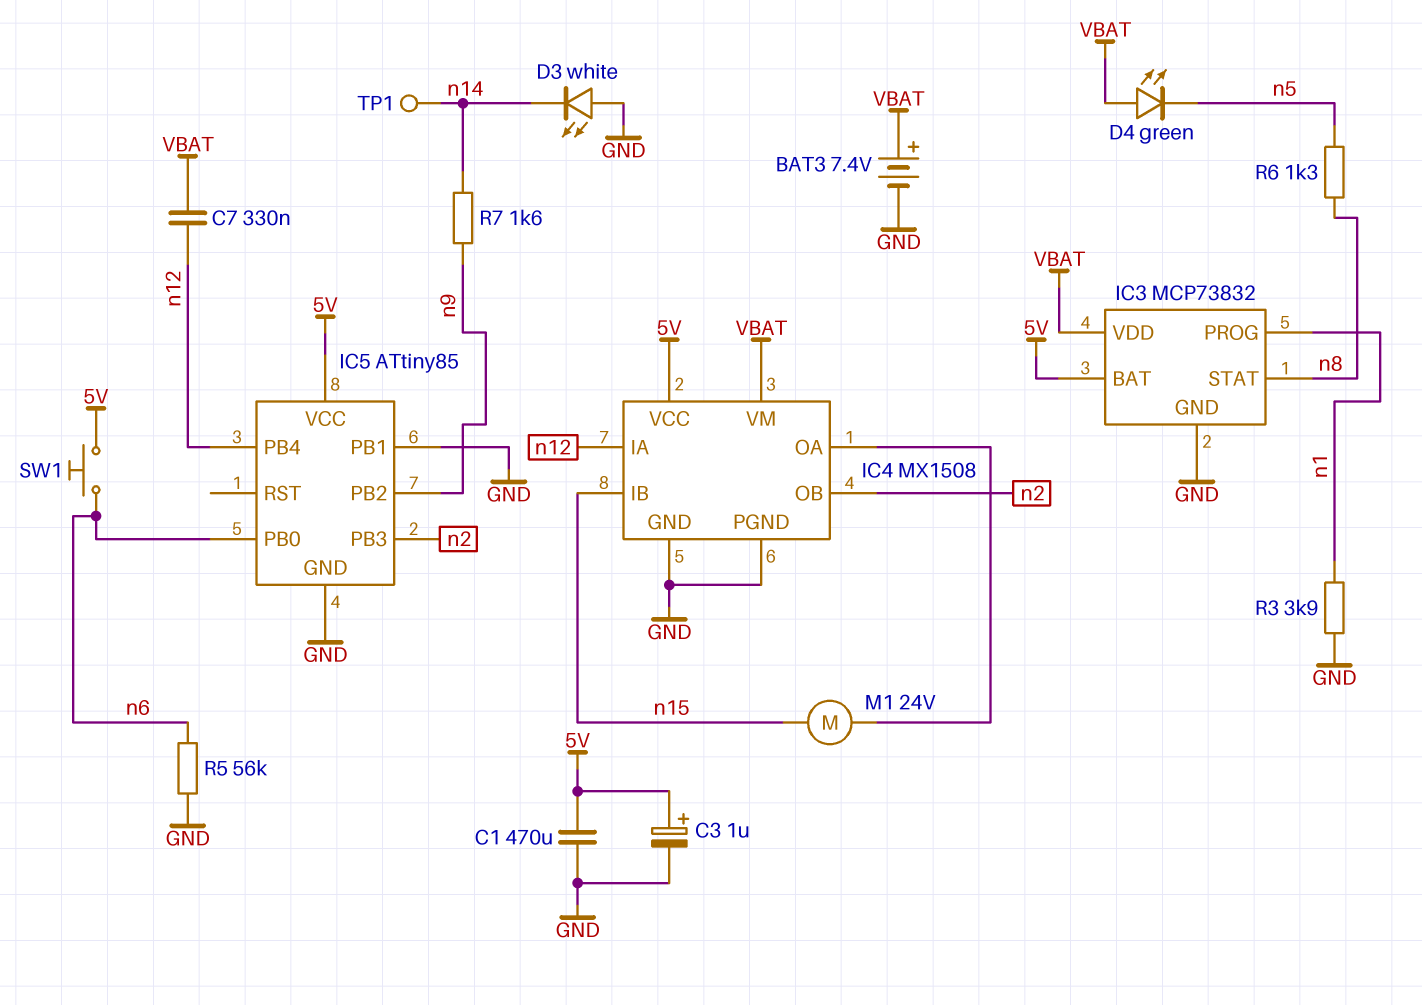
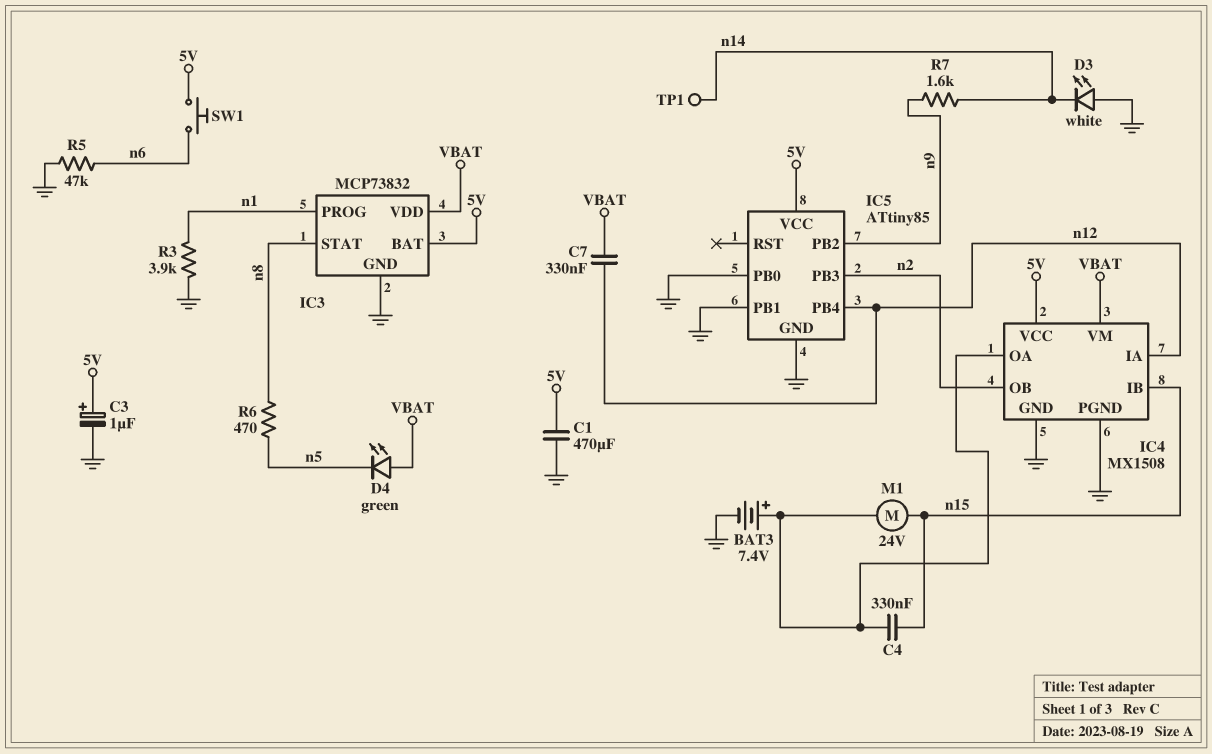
BAT3: 7.4V (plus VBAT, minus GND) -> 7.4V (plus IC4/OA, minus GND)
C4: none -> 330nF (IC4/OA, n15)
IC5 pin PB0: n6 -> GND
R5: 56k (GND, n6) -> 47k (GND, n6)
R6: 1.3k (n5, n8) -> 470 (n5, n8)

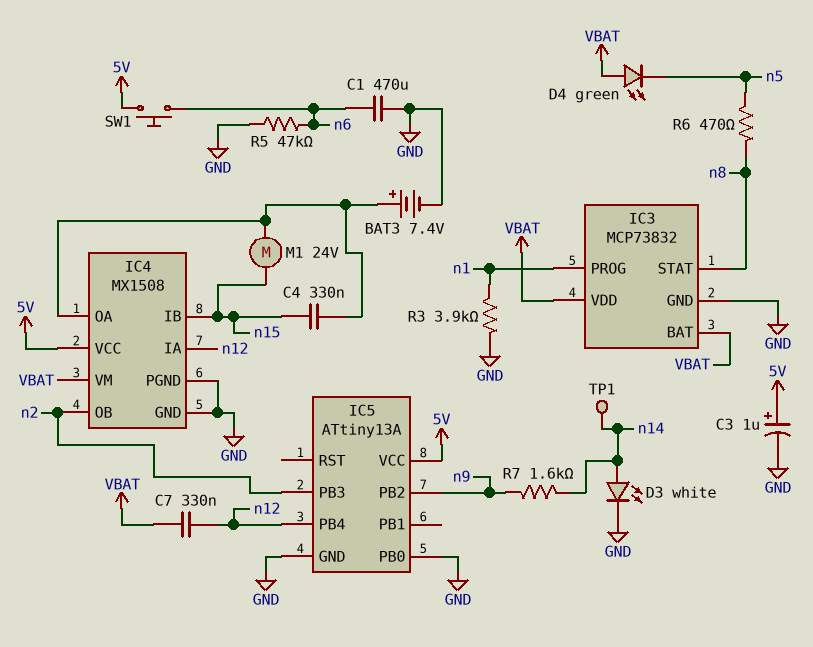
C1: 470uF (5V, GND) -> 470uF (GND, n6)
D3: LED white (A GND, K n14) -> LED white (A n14, K GND)
IC3 pin BAT: 5V -> VBAT
IC5: ATtiny85 -> ATtiny13A
IC5 pin PB1: GND -> none

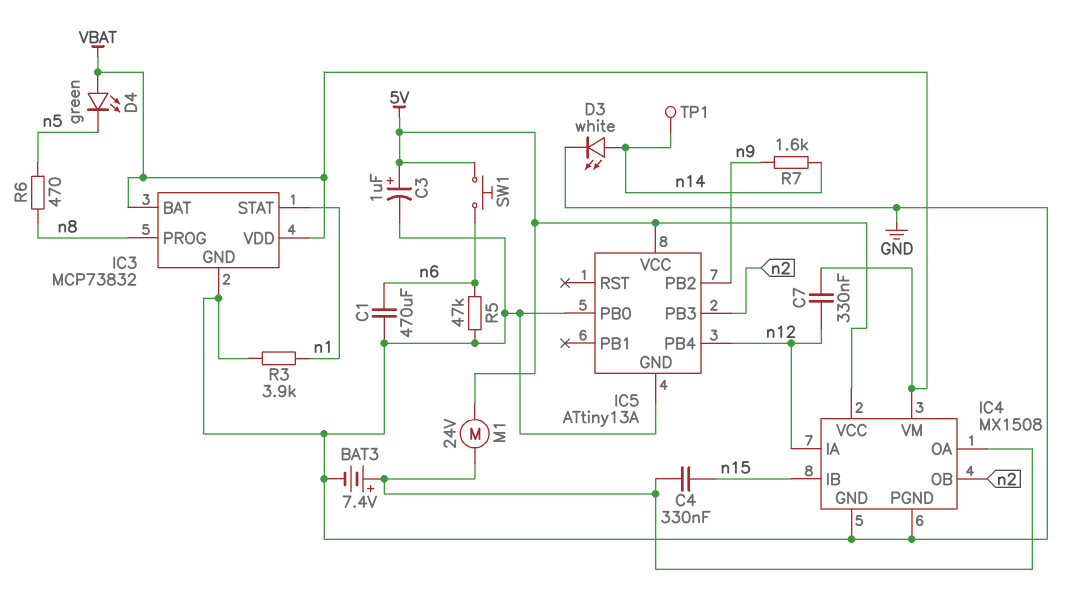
IC3 pin PROG: n1 -> n8
IC3 pin STAT: n8 -> n1
M1: motor 24V (IC4/OA, n15) -> motor 24V (5V, IC4/OA)

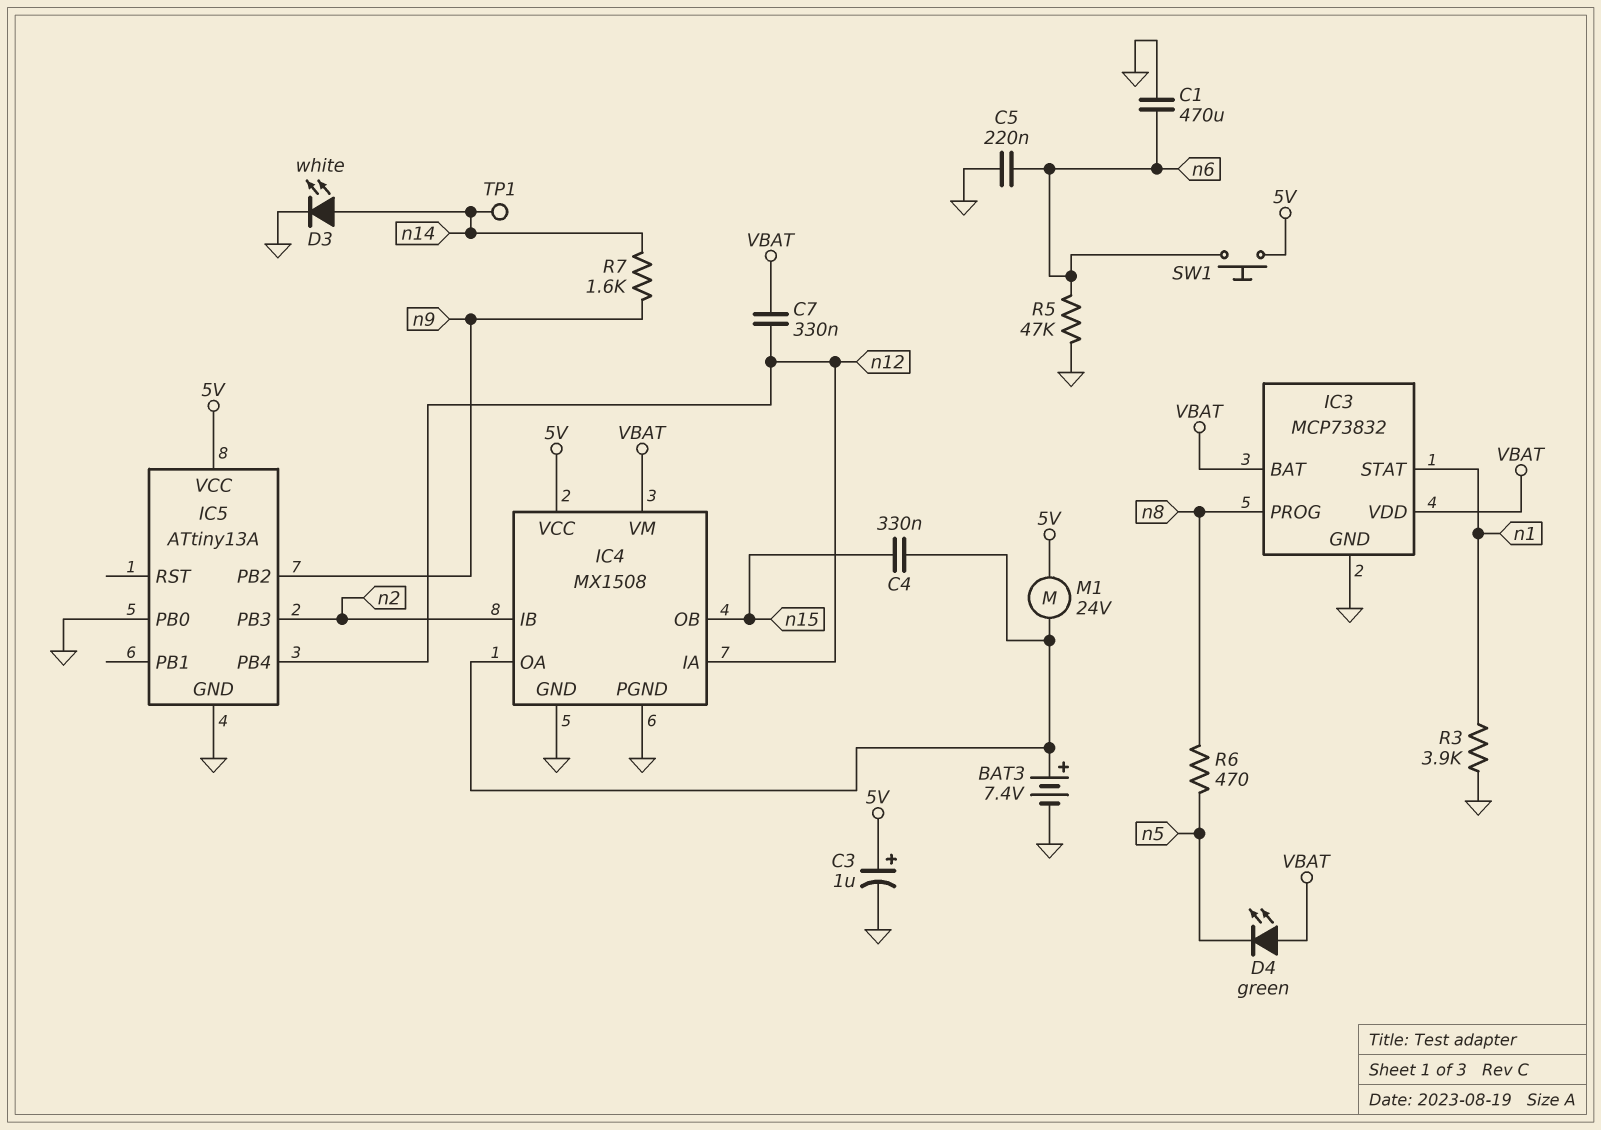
C5: none -> 220nF (GND, n6)
IC4 pin IB: n15 -> n2
IC4 pin OB: n2 -> n15

